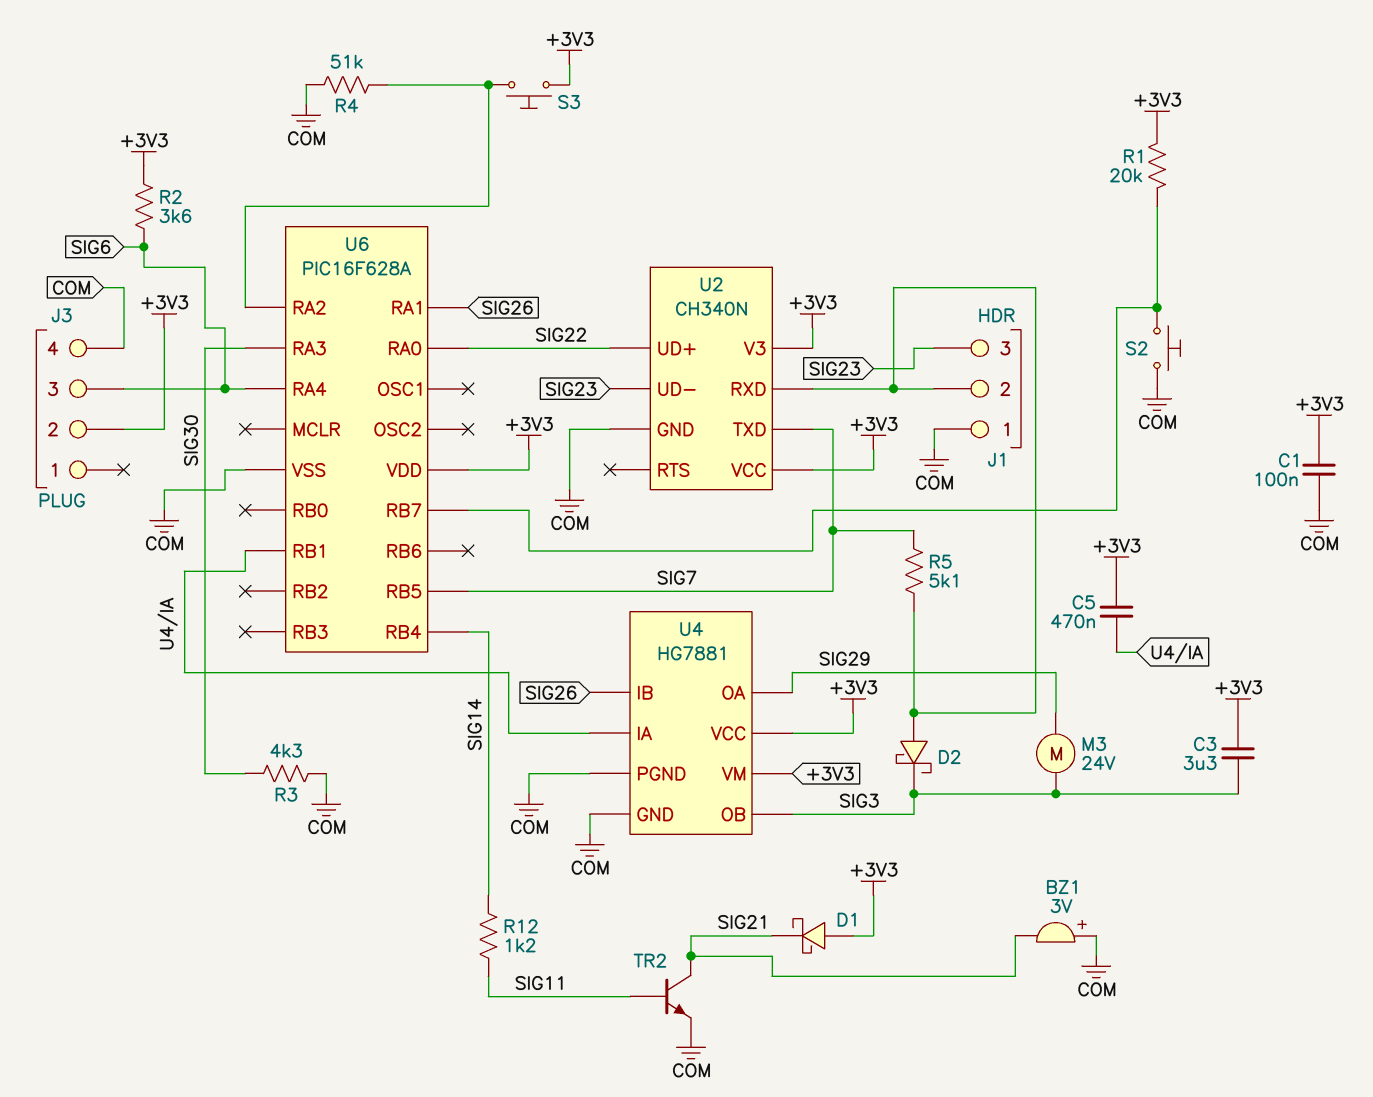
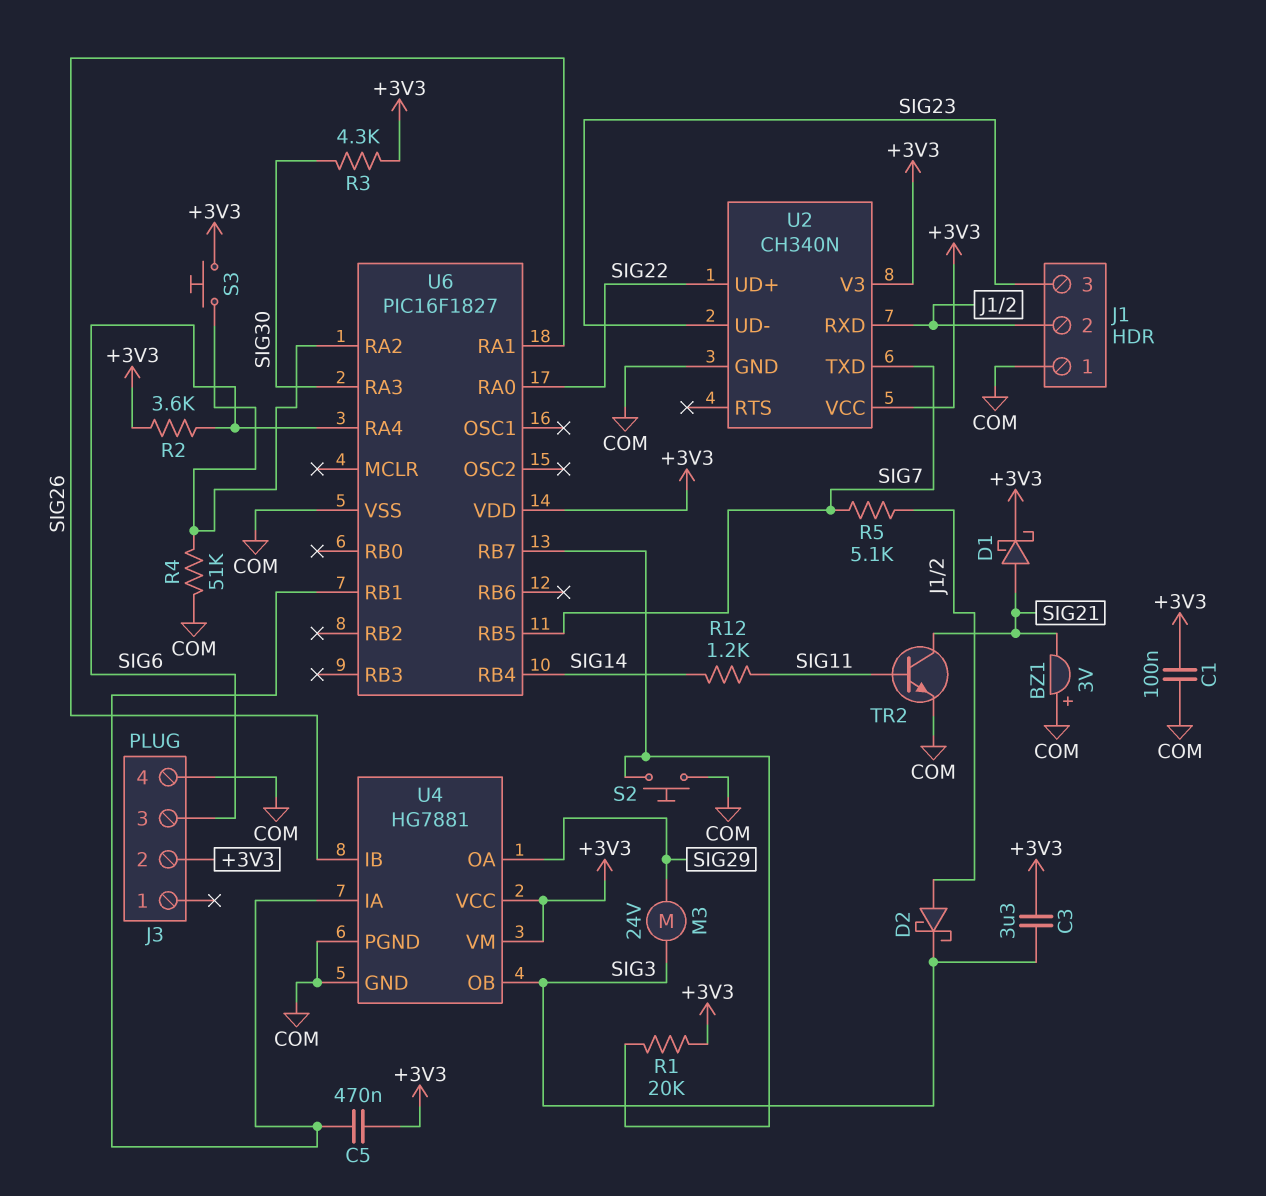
D1: schottky (A +3V3, K SIG21) -> schottky (A SIG21, K +3V3)
R3: 4.3k (COM, SIG30) -> 4.3k (+3V3, SIG30)
U6: PIC16F628A -> PIC16F1827

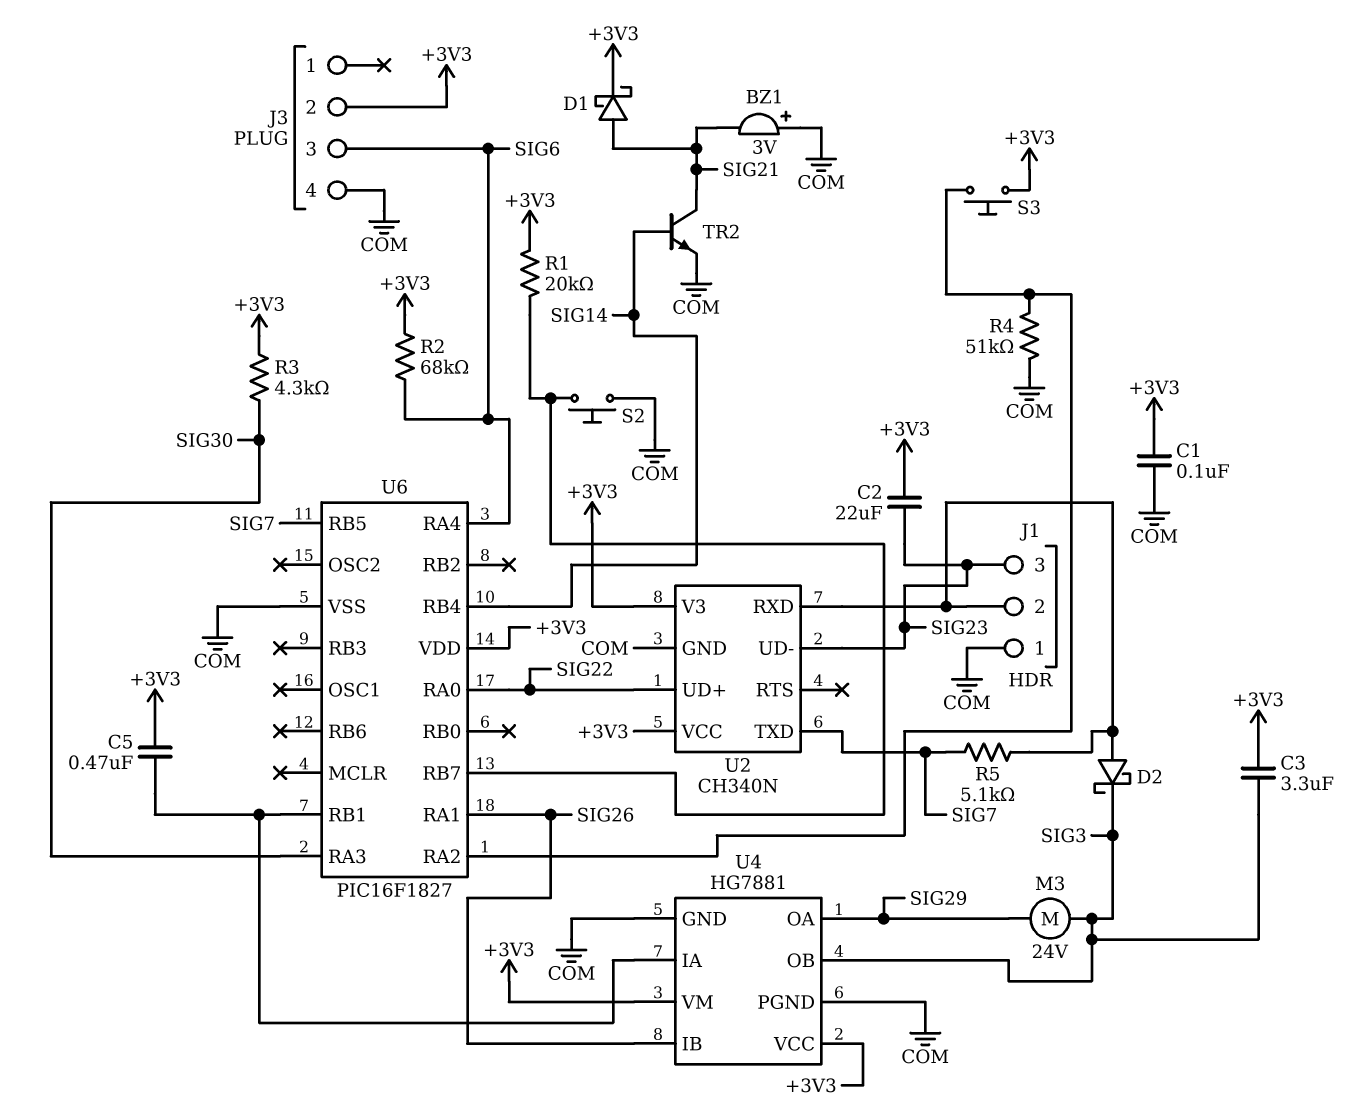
C2: none -> 22uF (+3V3, SIG23)
R2: 3.6k (+3V3, SIG6) -> 68k (+3V3, SIG6)
R12: 1.2k (SIG11, SIG14) -> none
TR2: NPN (B SIG11, C SIG21, E COM) -> NPN (B SIG14, C SIG21, E COM)

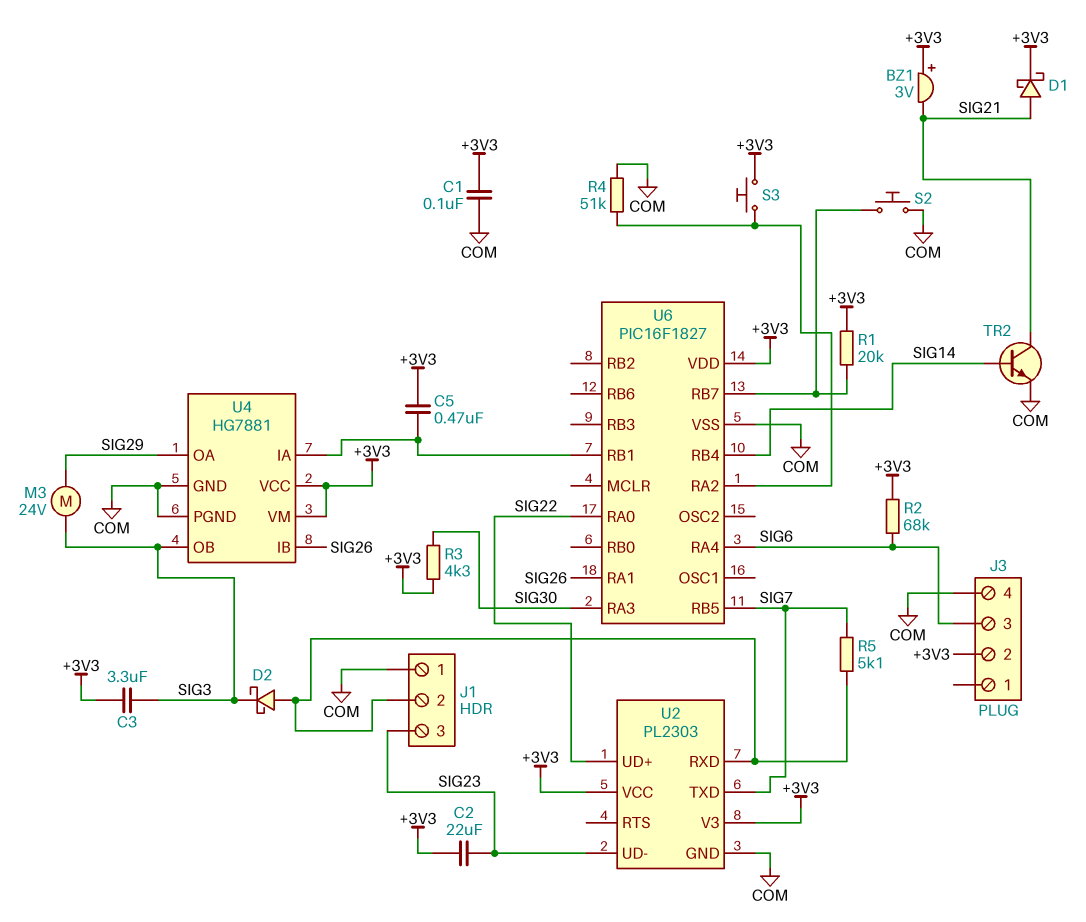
BZ1: buzzer 3V (plus COM, minus SIG21) -> buzzer 3V (plus +3V3, minus SIG21)
U2: CH340N -> PL2303

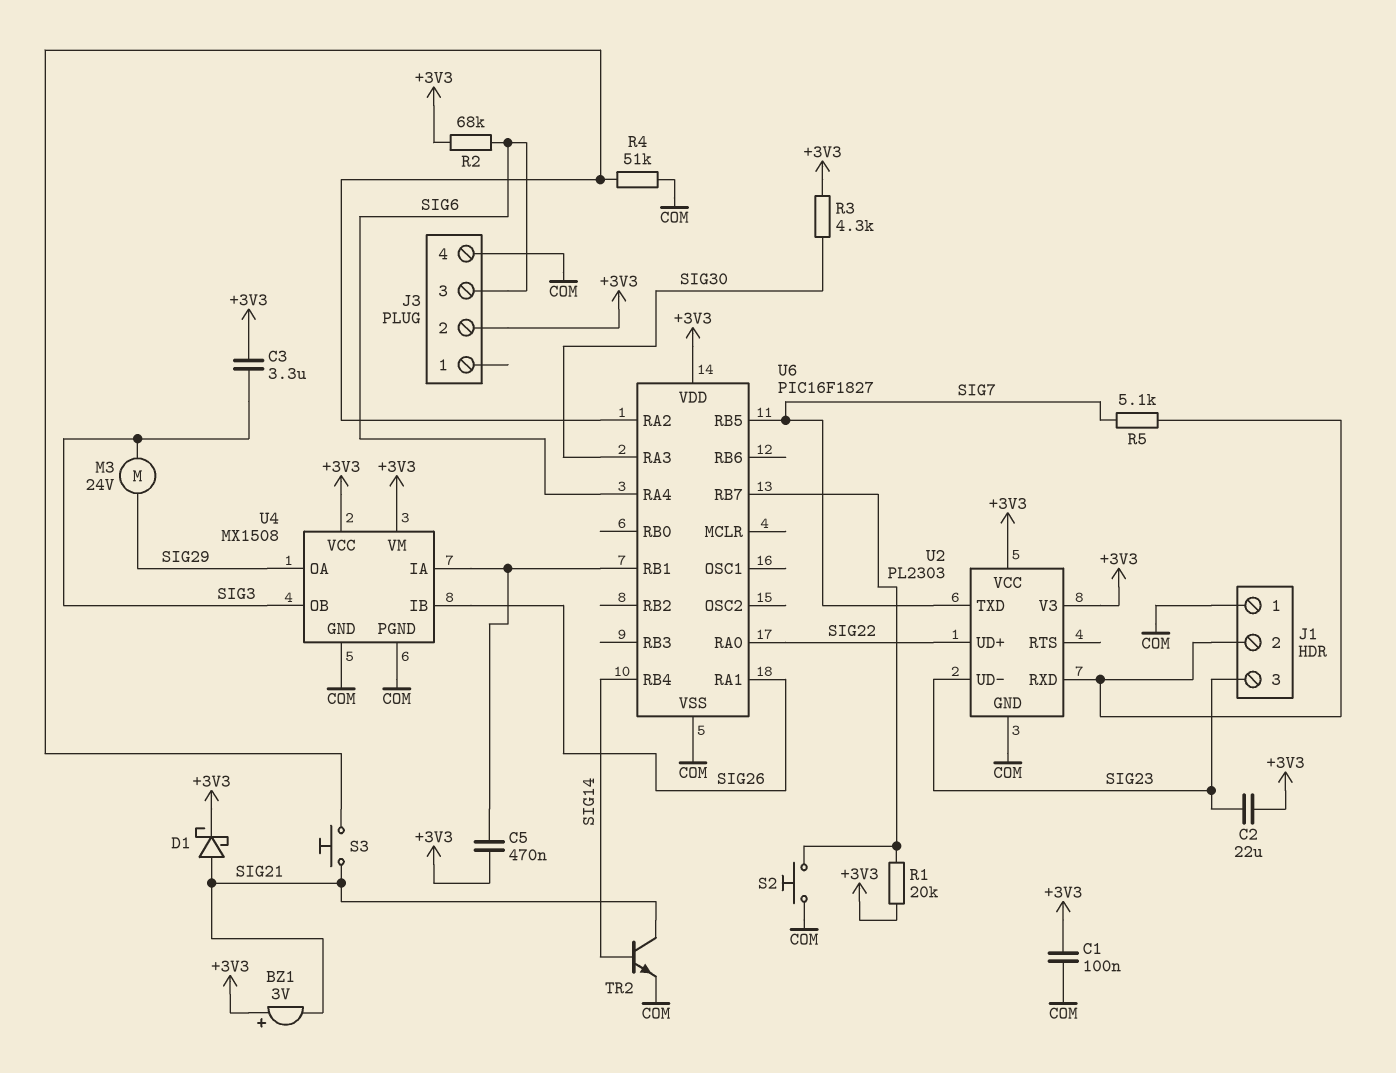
D2: schottky (A J1/2, K SIG3) -> none
S3: button (+3V3, U6/RA2) -> button (SIG21, U6/RA2)
U4: HG7881 -> MX1508

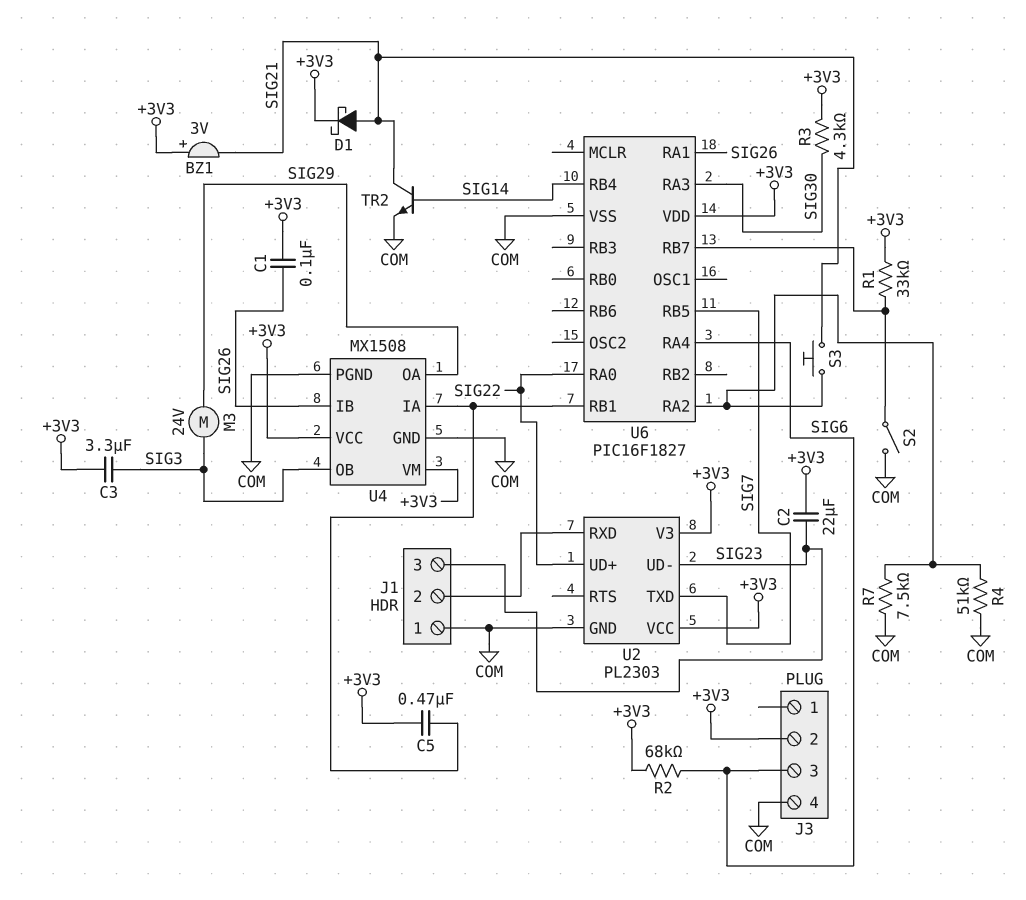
C1: 100nF (+3V3, COM) -> 100nF (+3V3, SIG26)
R1: 20k (+3V3, U6/RB7) -> 33k (+3V3, U6/RB7)
R5: 5.1k (J1/2, SIG7) -> none
R7: none -> 7.5k (COM, U6/RA2)
S2: button (COM, U6/RB7) -> switch (COM, U6/RB7)

